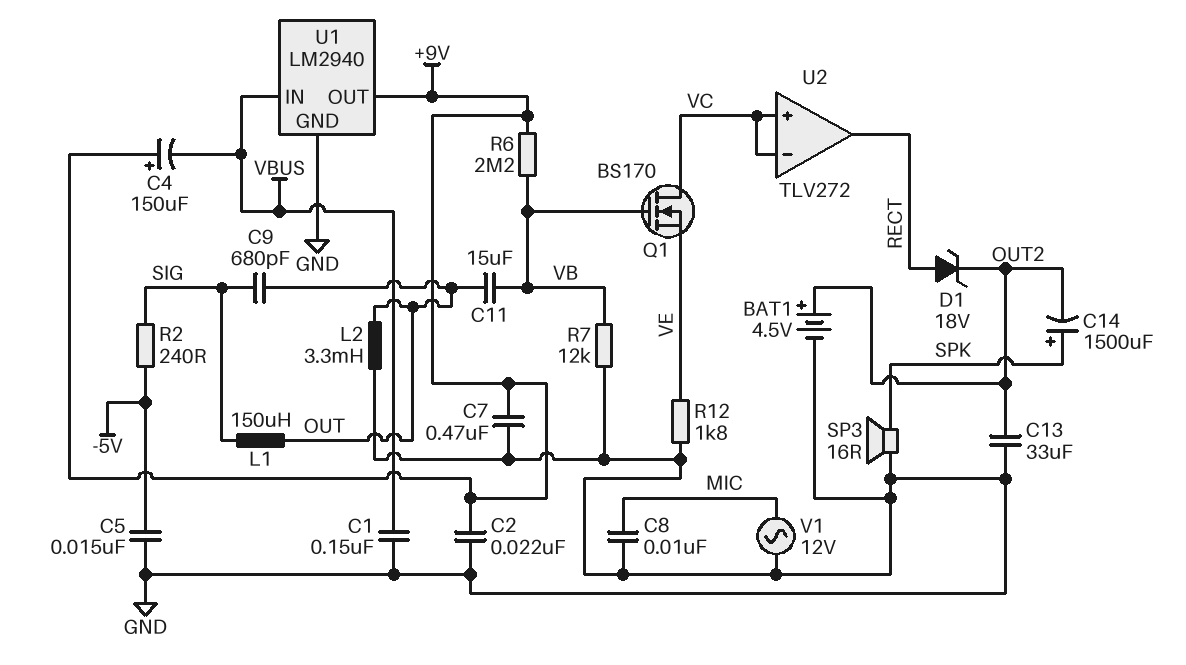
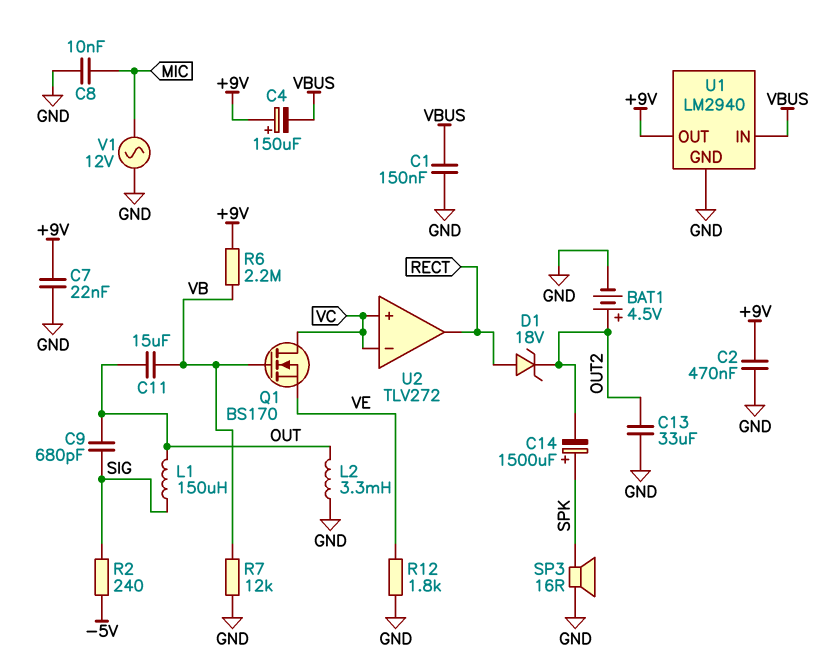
C2: 22nF (+9V, GND) -> 470nF (+9V, GND)
C5: 15nF (-5V, GND) -> none
C7: 470nF (+9V, GND) -> 22nF (+9V, GND)

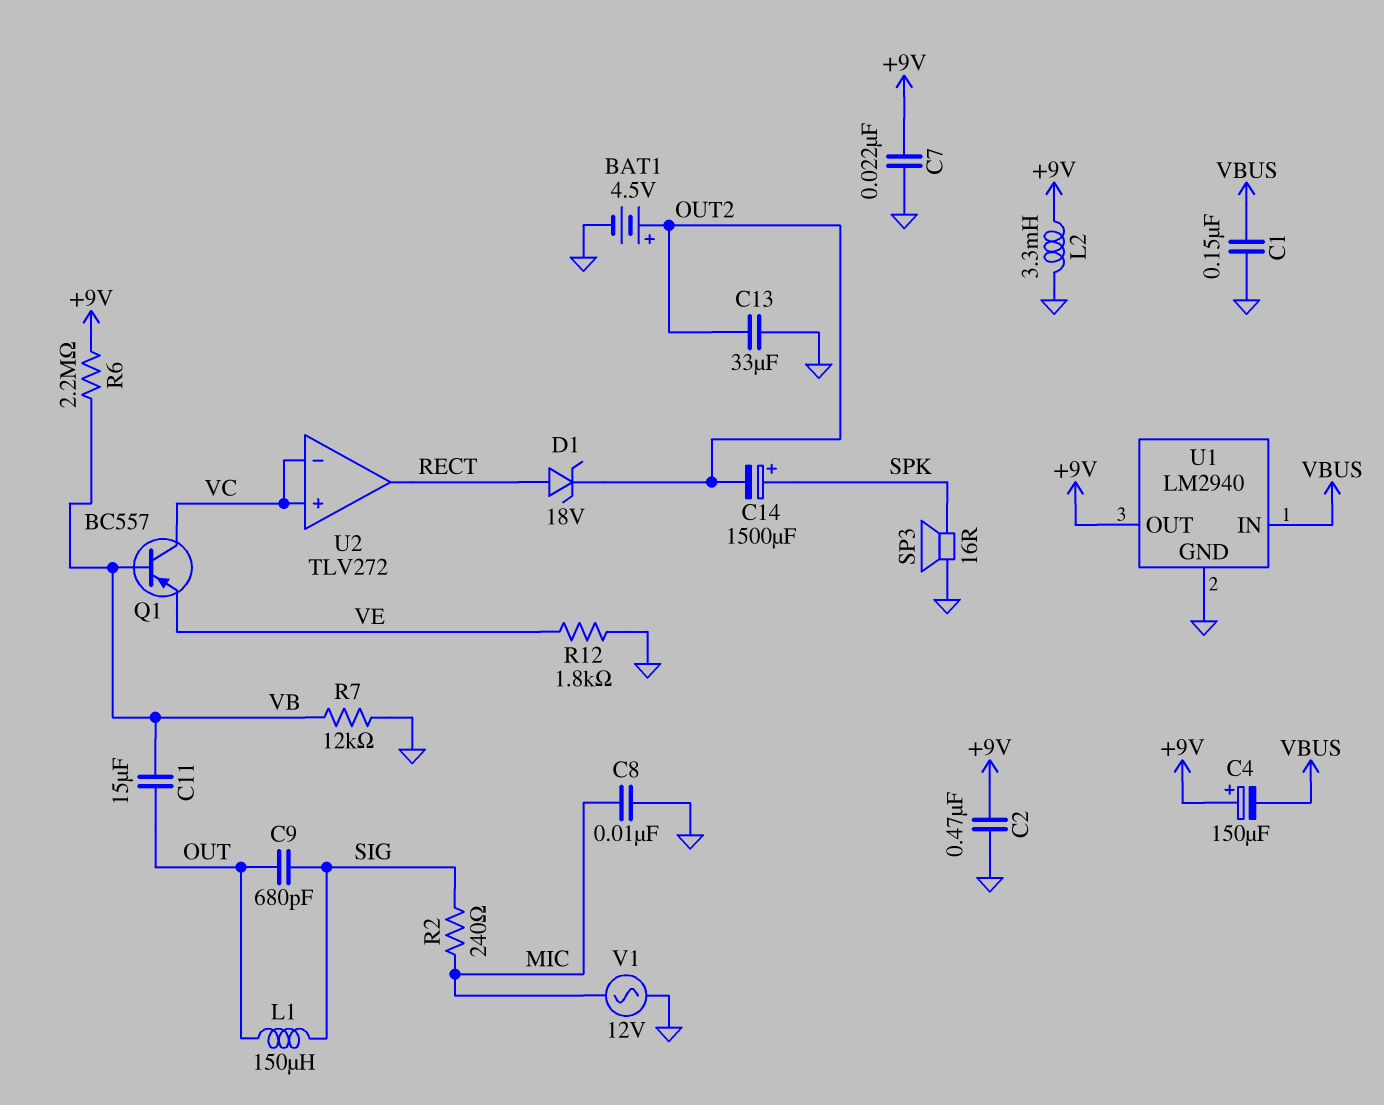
L2: 3.3mH (GND, OUT) -> 3.3mH (+9V, GND)
Q1: NMOS BS170 (G VB, D VC, S VE) -> PNP BC557 (B VB, C VC, E VE)
R2: 240 (-5V, SIG) -> 240 (MIC, SIG)

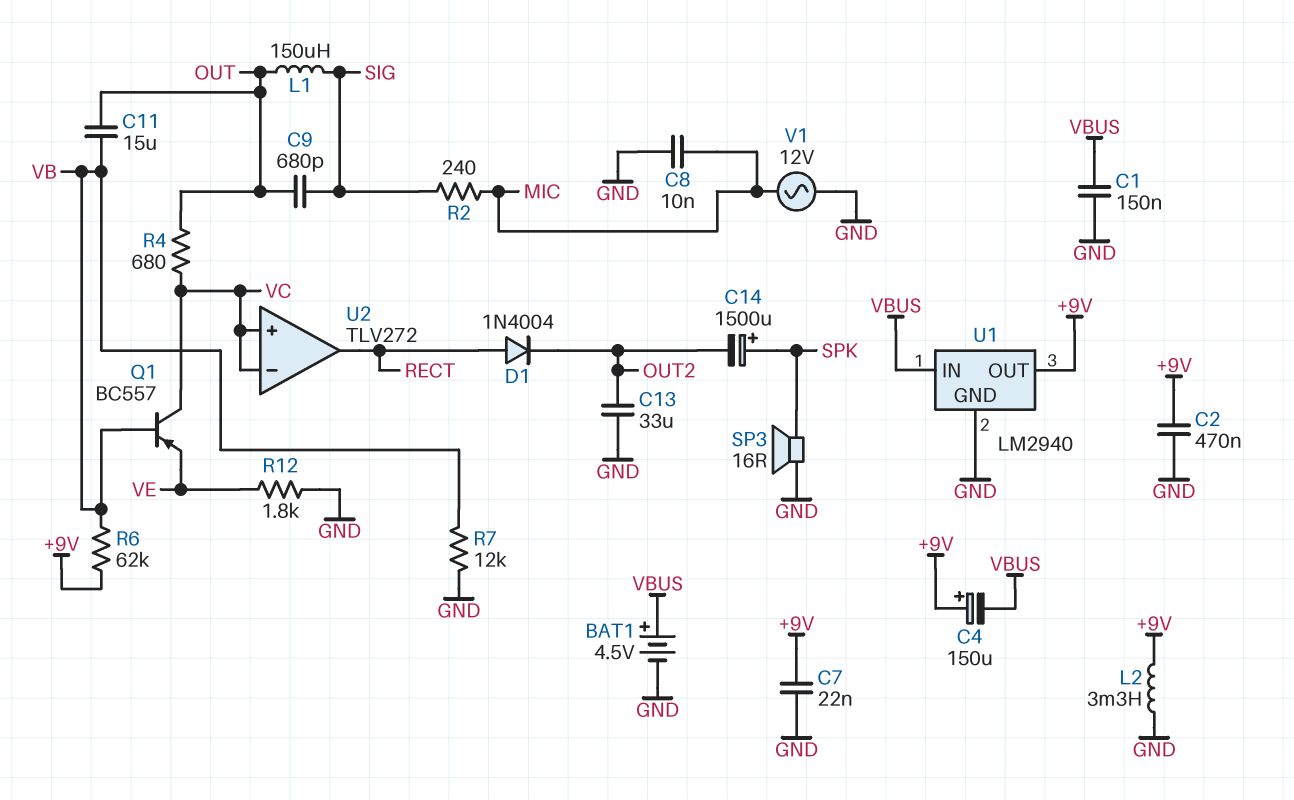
BAT1: 4.5V (plus OUT2, minus GND) -> 4.5V (plus VBUS, minus GND)
D1: zener 18V (A RECT, K OUT2) -> diode 1N4004 (A RECT, K OUT2)
R4: none -> 680 (OUT, VC)
R6: 2.2M (+9V, VB) -> 62k (+9V, VB)

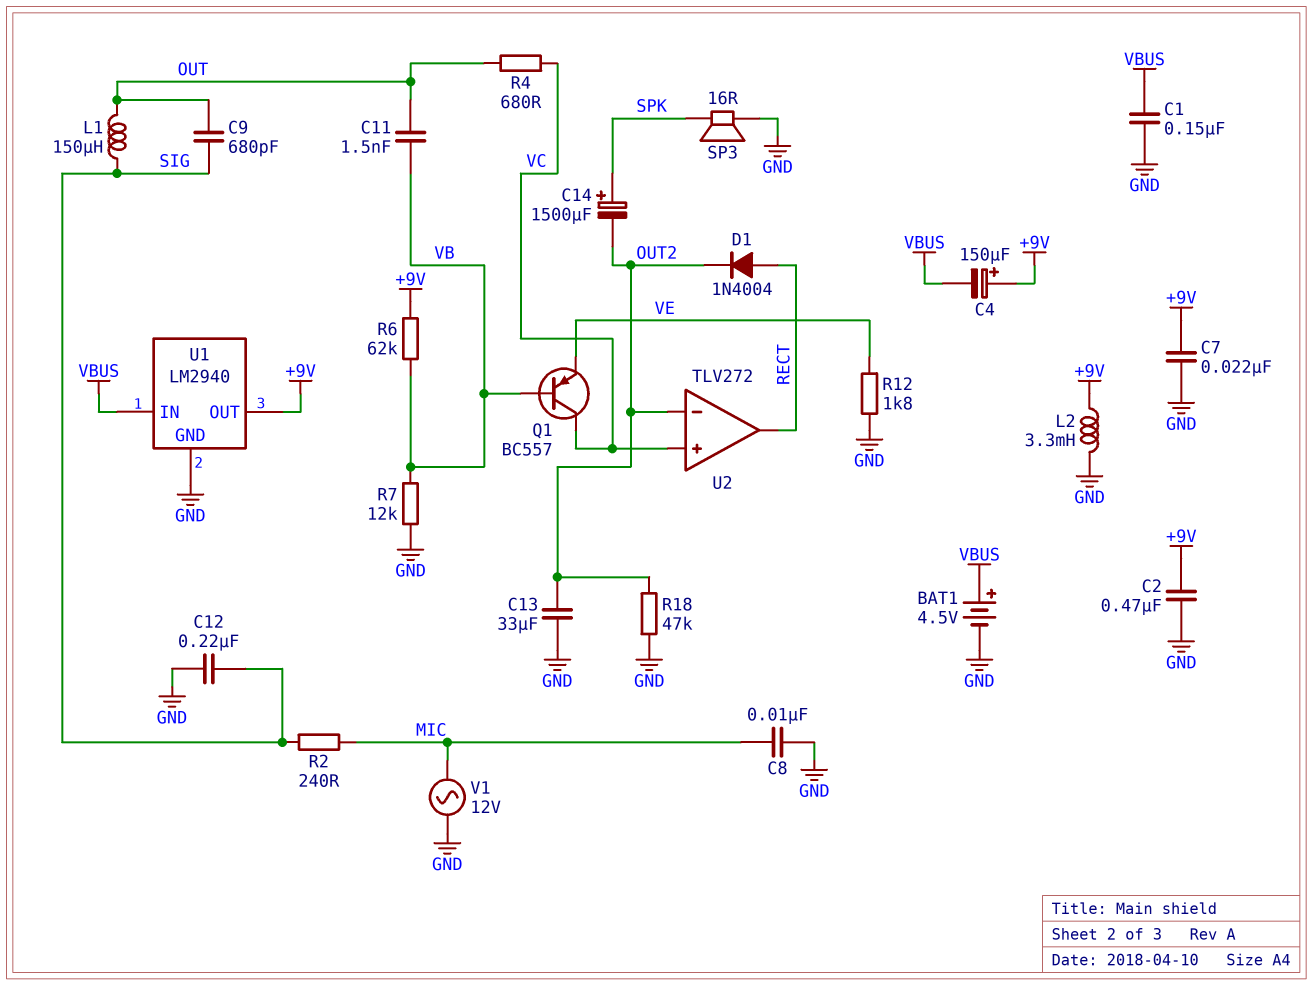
C11: 15uF (OUT, VB) -> 1.5nF (OUT, VB)
C12: none -> 220nF (GND, SIG)
R18: none -> 47k (GND, OUT2)
U2 pin in-: VC -> OUT2

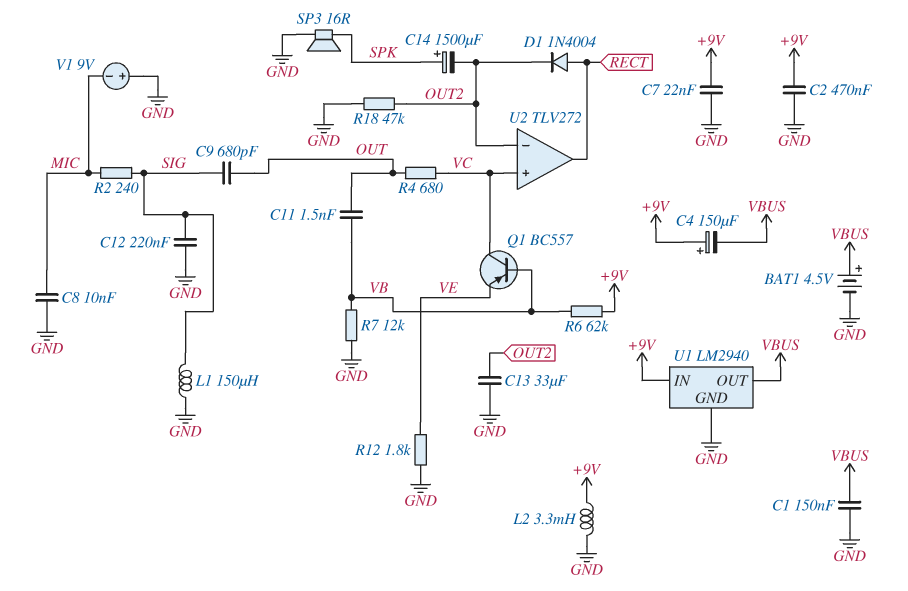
L1: 150uH (OUT, SIG) -> 150uH (GND, SIG)
U1 pin IN: VBUS -> +9V
U1 pin OUT: +9V -> VBUS
V1: AC 12V (GND, MIC) -> 9V (plus GND, minus MIC)

